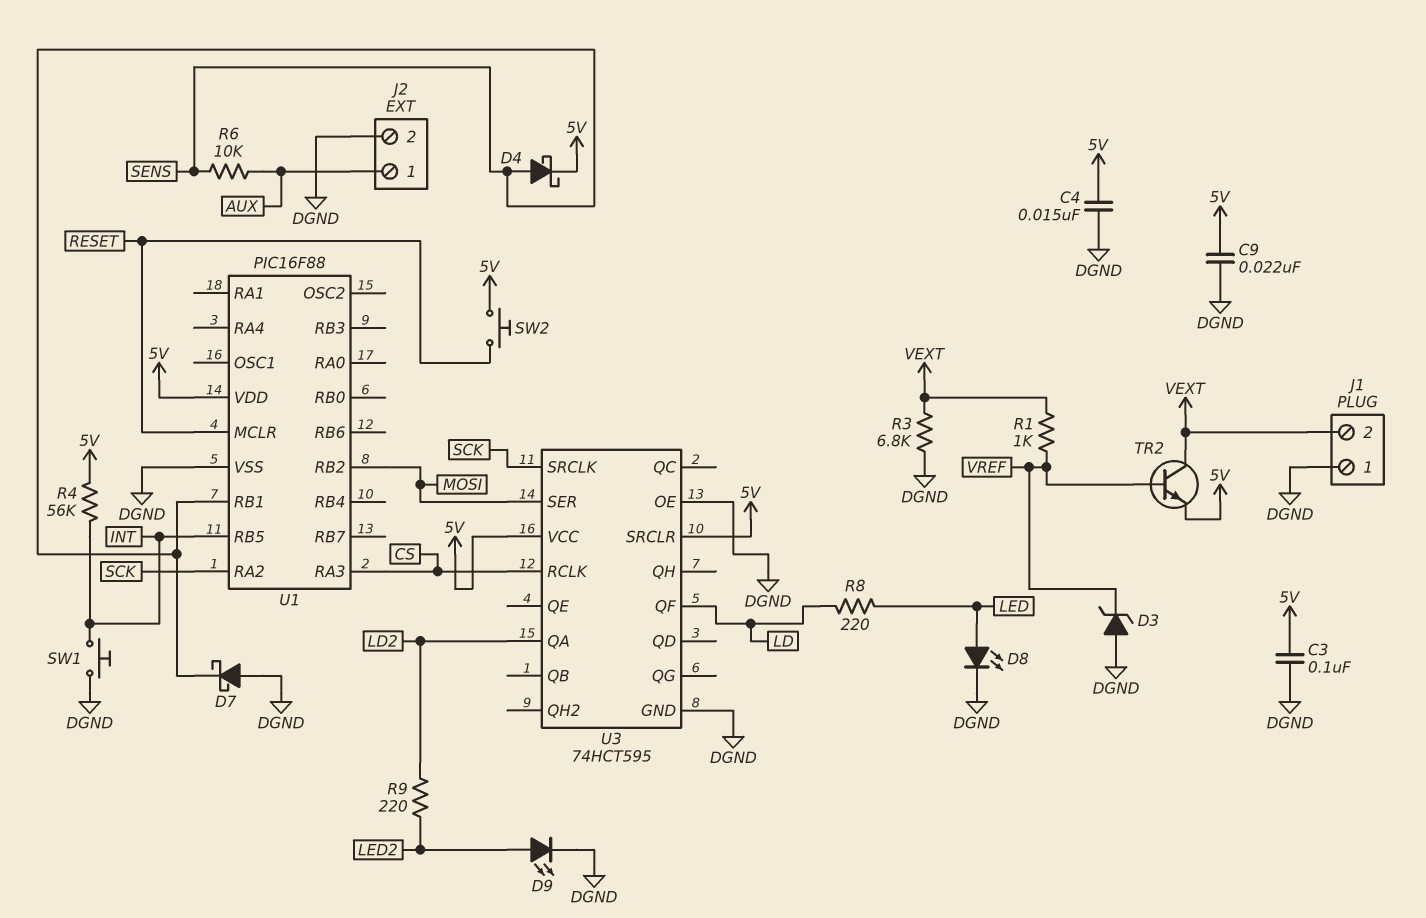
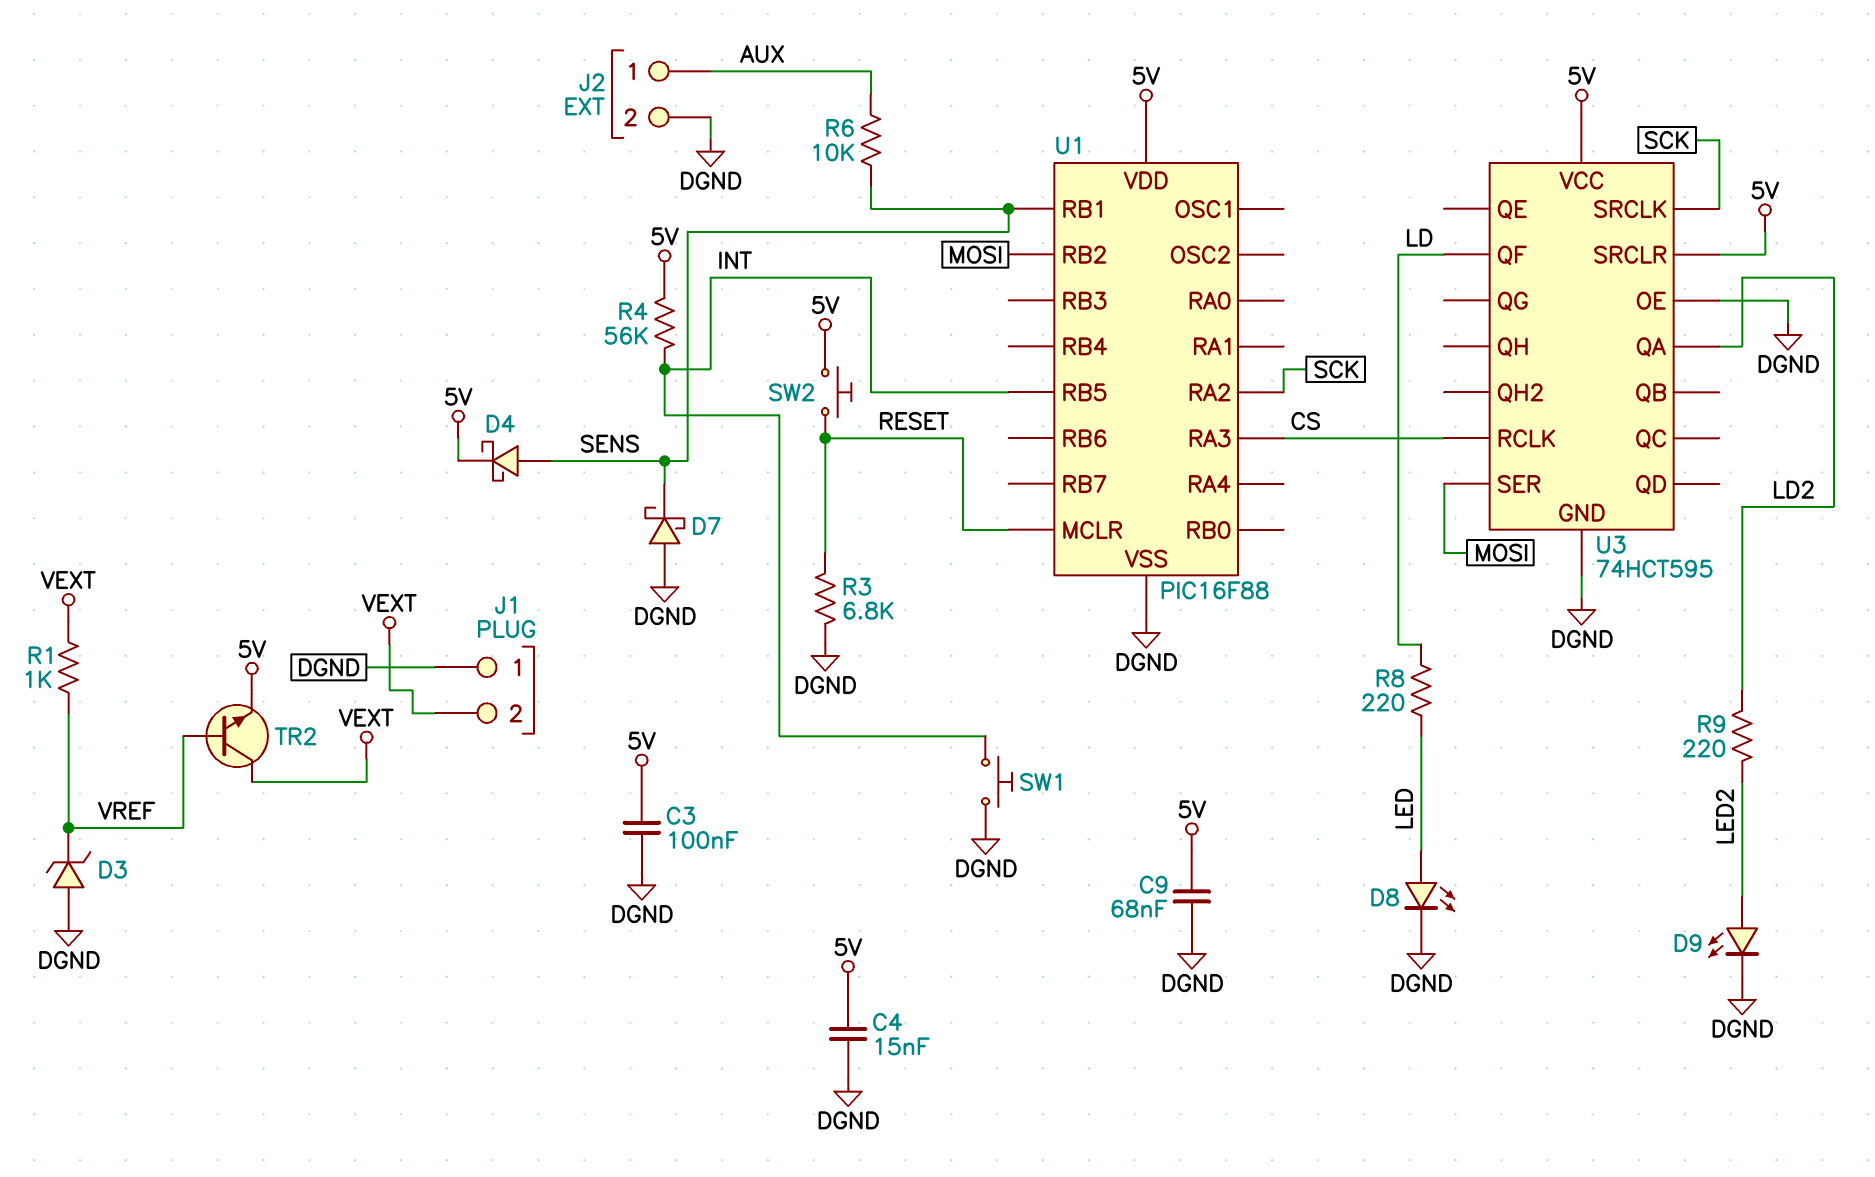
C9: 22nF (5V, DGND) -> 68nF (5V, DGND)
R3: 6.8k (DGND, VEXT) -> 6.8k (DGND, RESET)

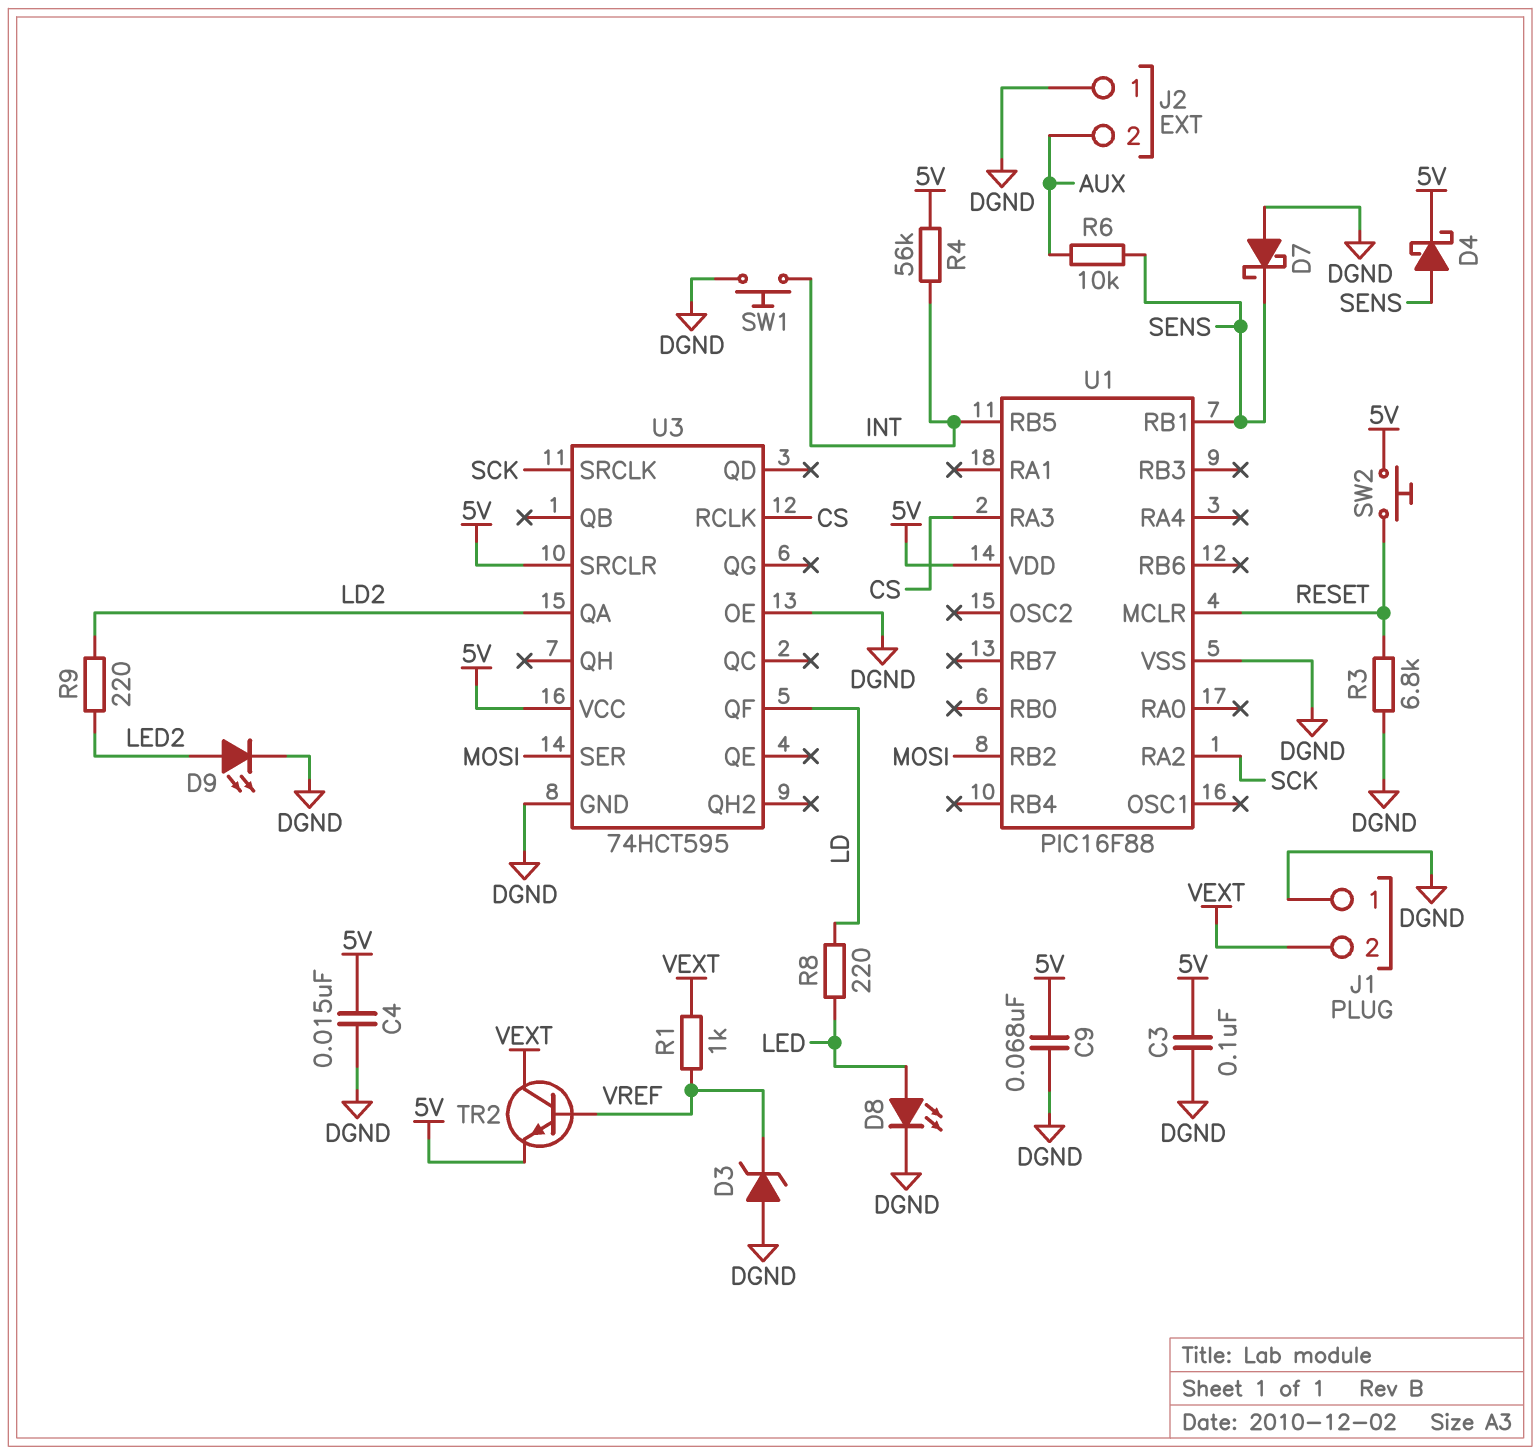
J2 pin 1: AUX -> DGND
J2 pin 2: DGND -> AUX

